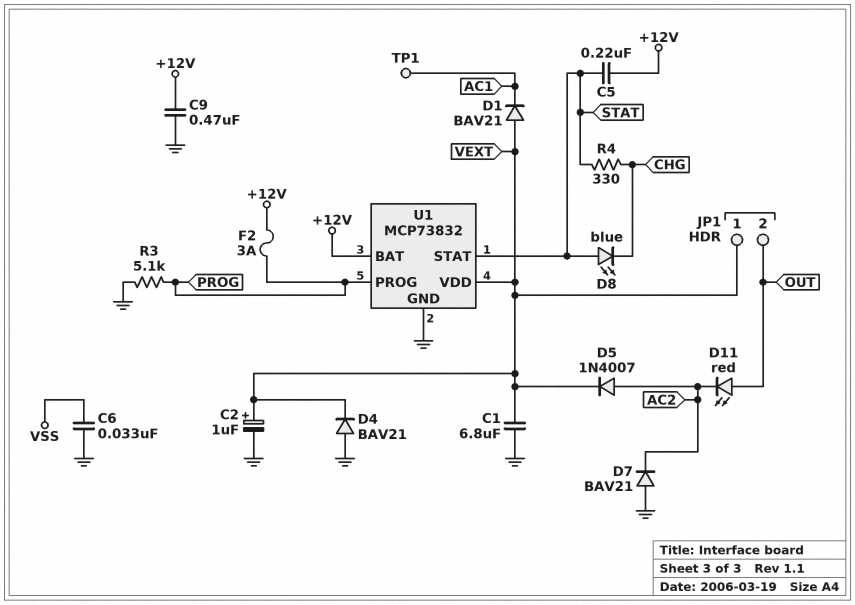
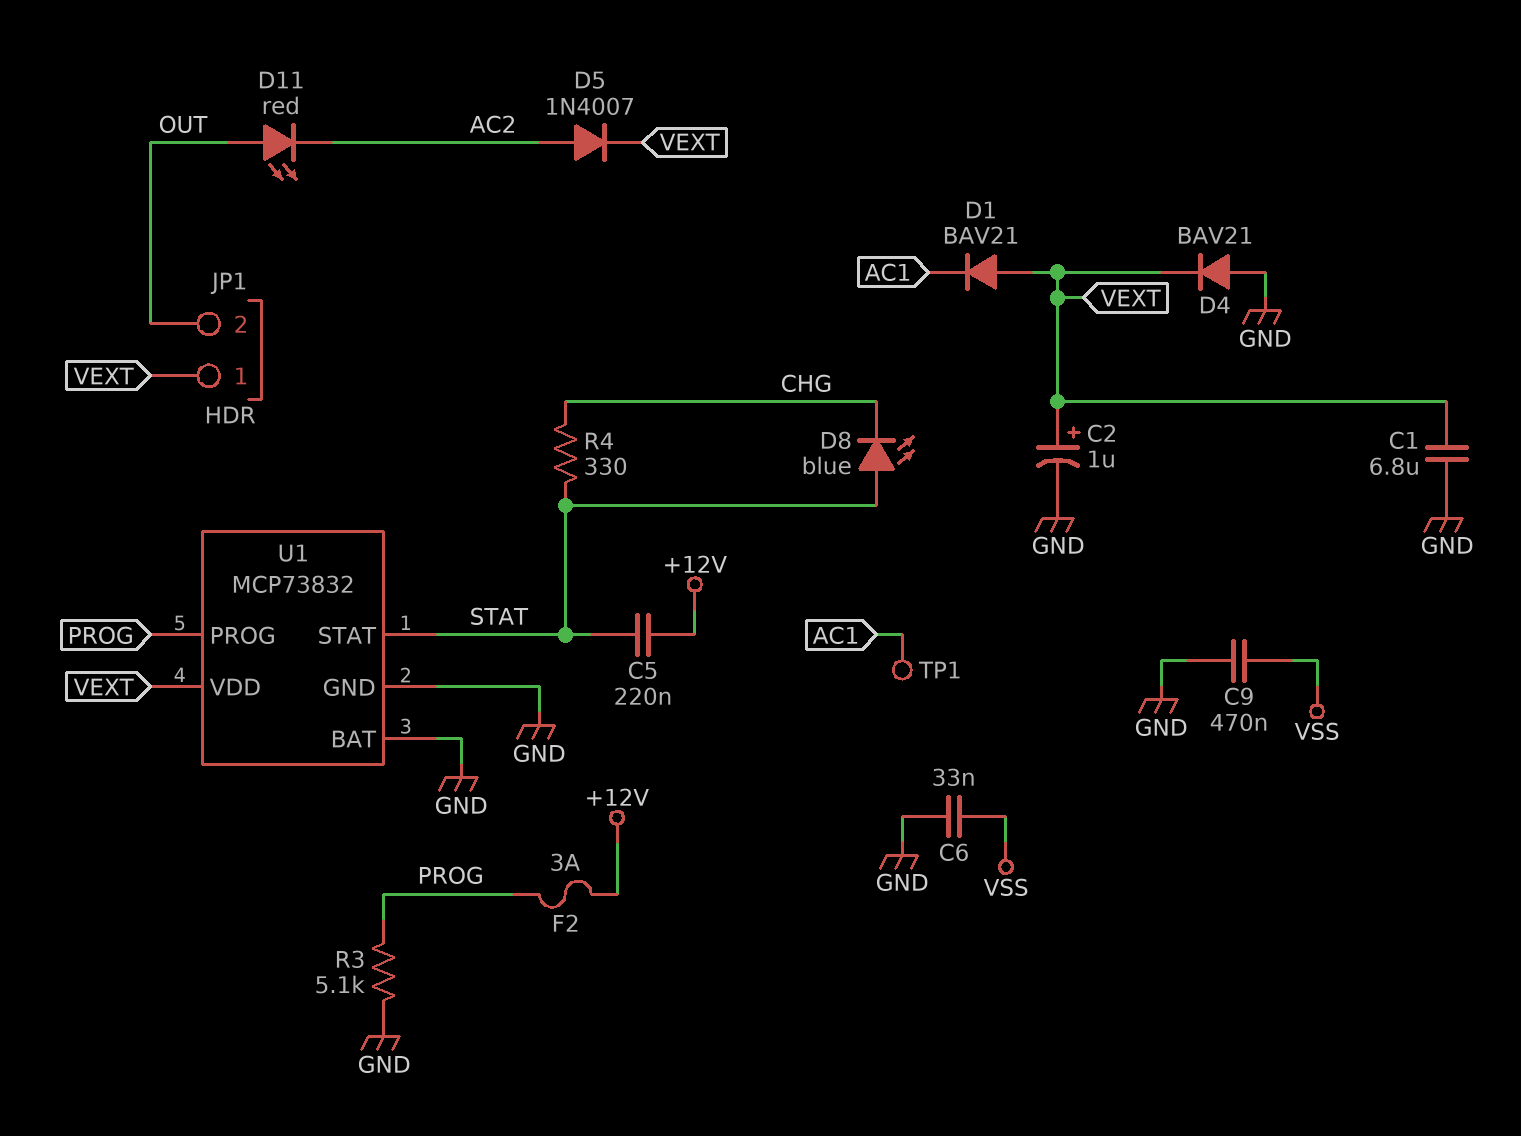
C9: 470nF (+12V, GND) -> 470nF (GND, VSS)
D7: diode BAV21 (A GND, K AC2) -> none
U1 pin BAT: +12V -> GND

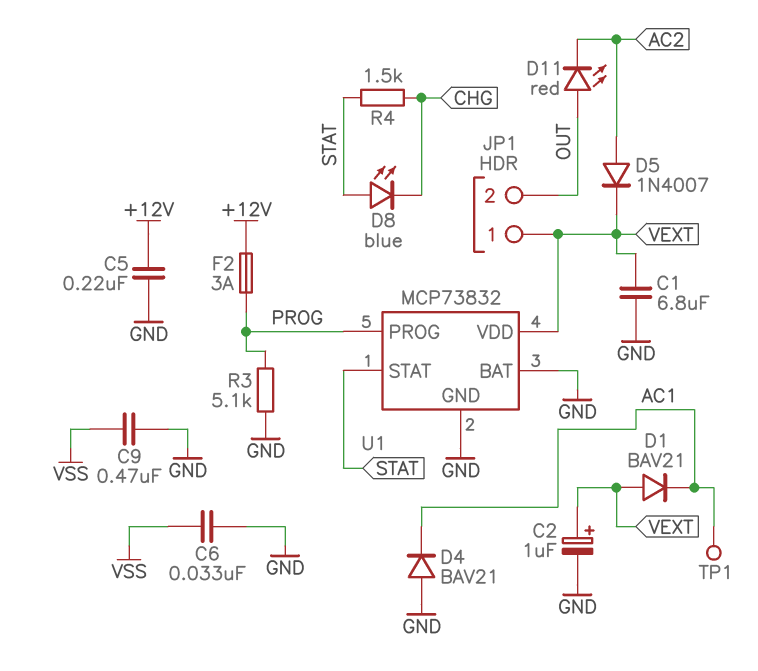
C5: 220nF (+12V, STAT) -> 220nF (+12V, GND)
D4: diode BAV21 (A GND, K VEXT) -> diode BAV21 (A GND, K AC1)
R4: 330 (CHG, STAT) -> 1.5k (CHG, STAT)

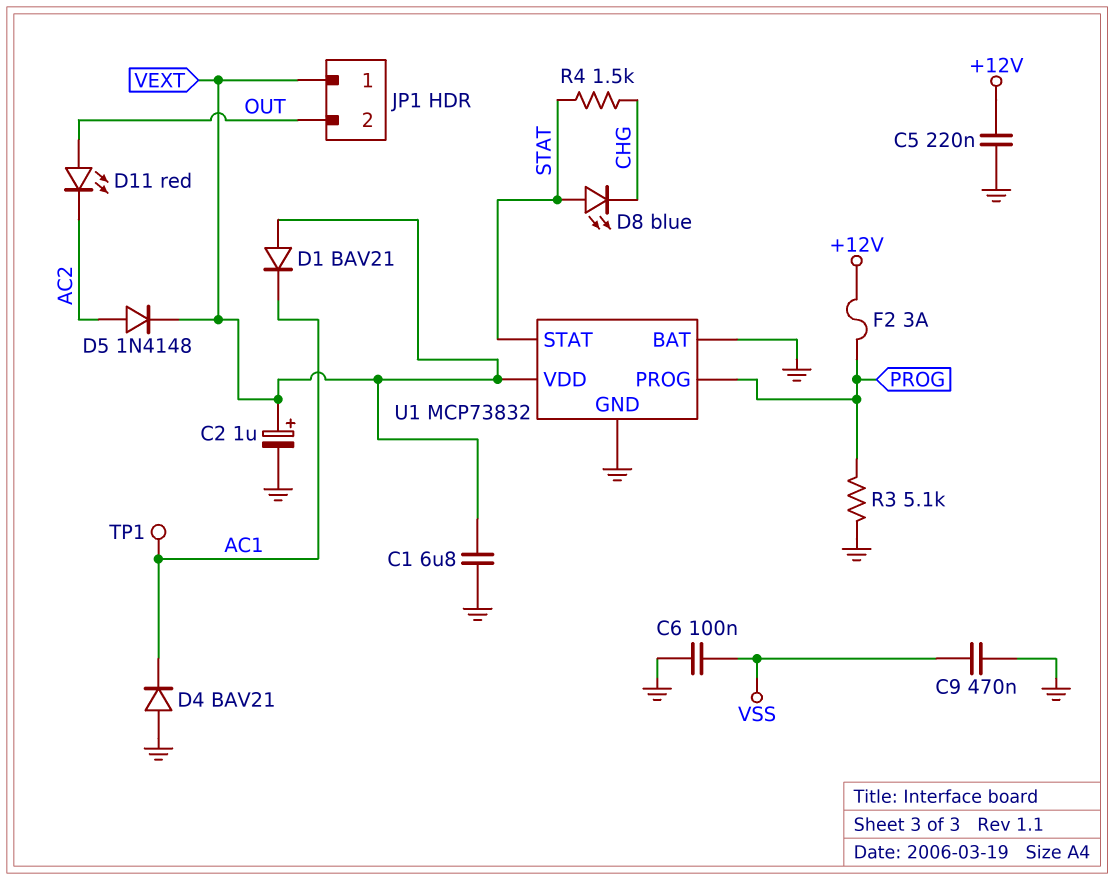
C6: 33nF (GND, VSS) -> 100nF (GND, VSS)
D5: diode 1N4007 (A AC2, K VEXT) -> diode 1N4148 (A AC2, K VEXT)

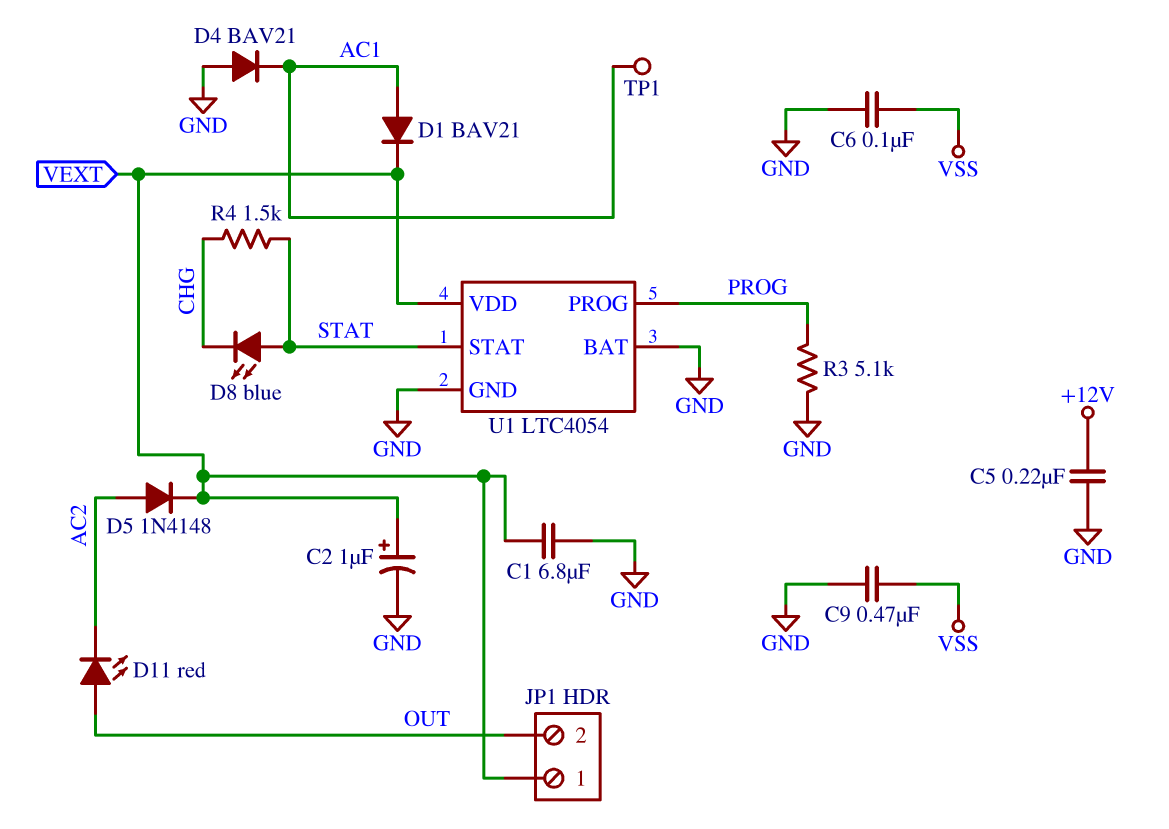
D1: diode BAV21 (A VEXT, K AC1) -> diode BAV21 (A AC1, K VEXT)
F2: 3A (+12V, PROG) -> none
U1: MCP73832 -> LTC4054

